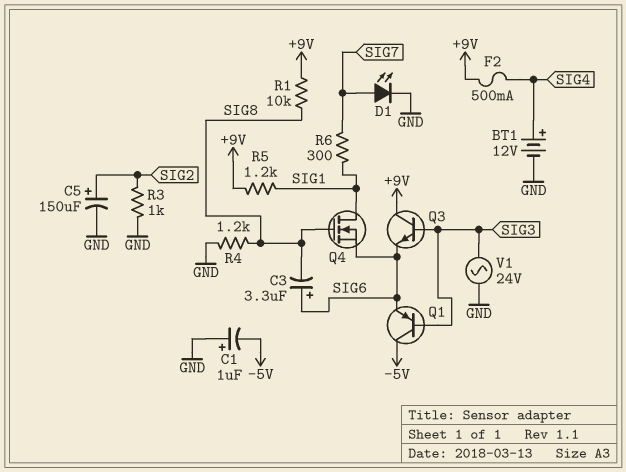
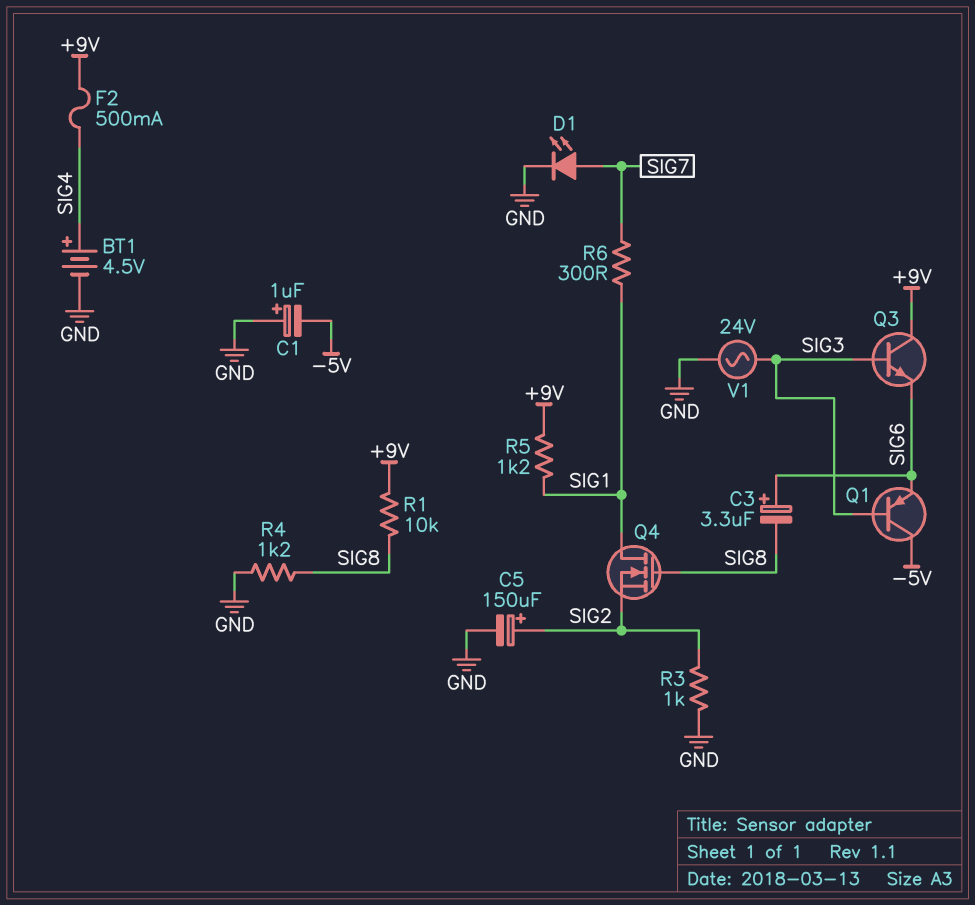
BT1: 12V (plus SIG4, minus GND) -> 4.5V (plus SIG4, minus GND)
Q4: NMOS (G SIG8, D SIG1, S SIG6) -> NMOS (G SIG8, D SIG1, S SIG2)

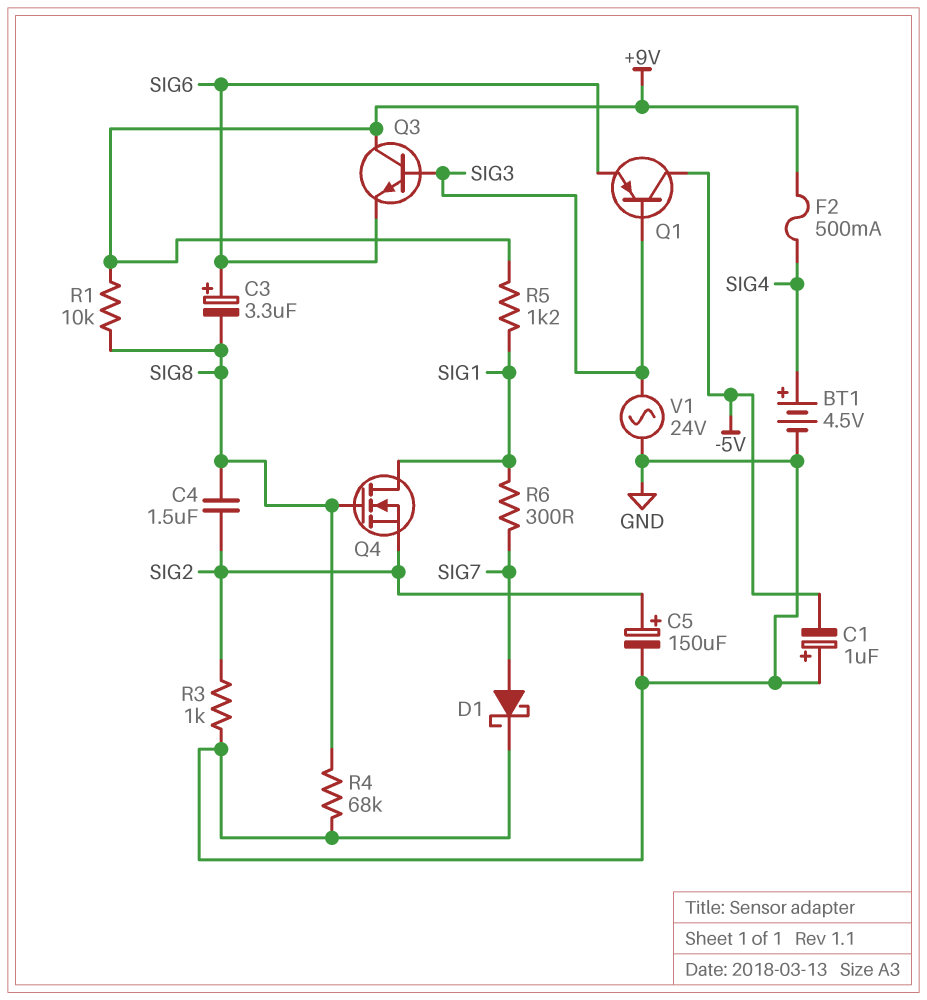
C4: none -> 1.5uF (SIG2, SIG8)
D1: LED (A SIG7, K GND) -> schottky (A SIG7, K GND)
R4: 1.2k (GND, SIG8) -> 68k (GND, SIG8)

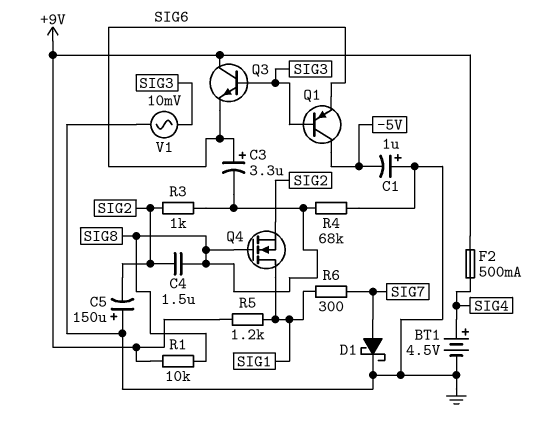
C5: 150uF (plus SIG2, minus GND) -> 150uF (plus GND, minus SIG2)
R3: 1k (GND, SIG2) -> 1k (SIG2, SIG8)
V1: AC 24V (GND, SIG3) -> AC 10mV (GND, SIG3)

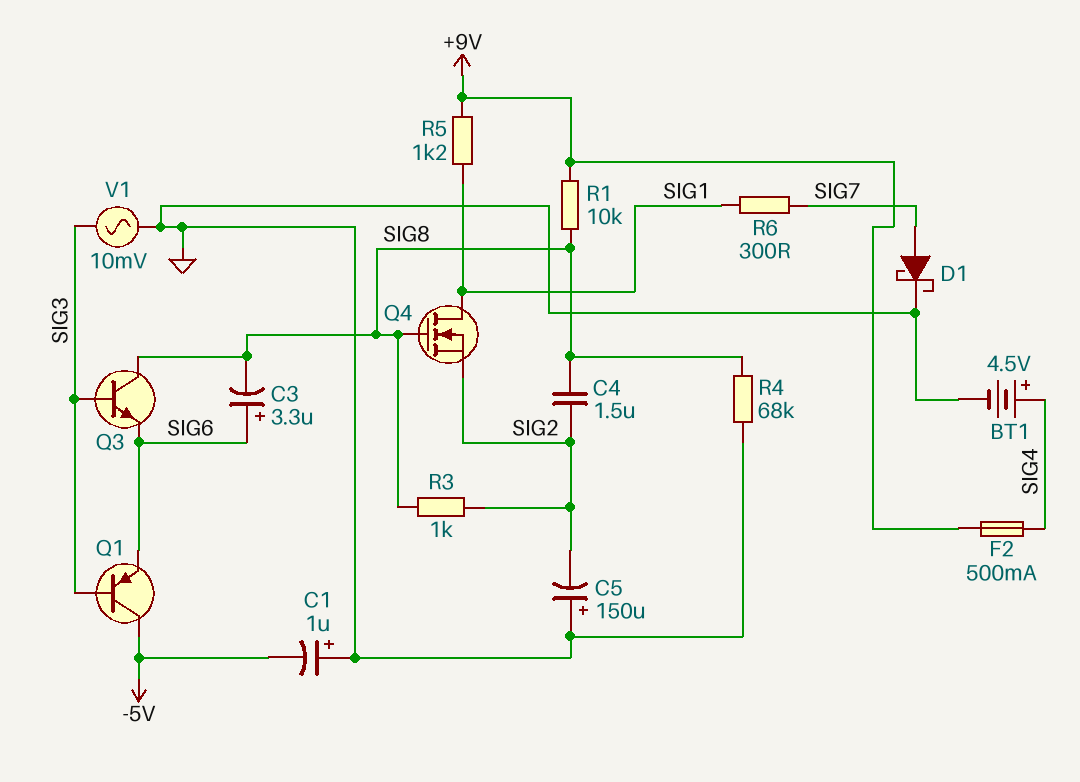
Q3: NPN (B SIG3, C +9V, E SIG6) -> NPN (B SIG3, C SIG8, E SIG6)

